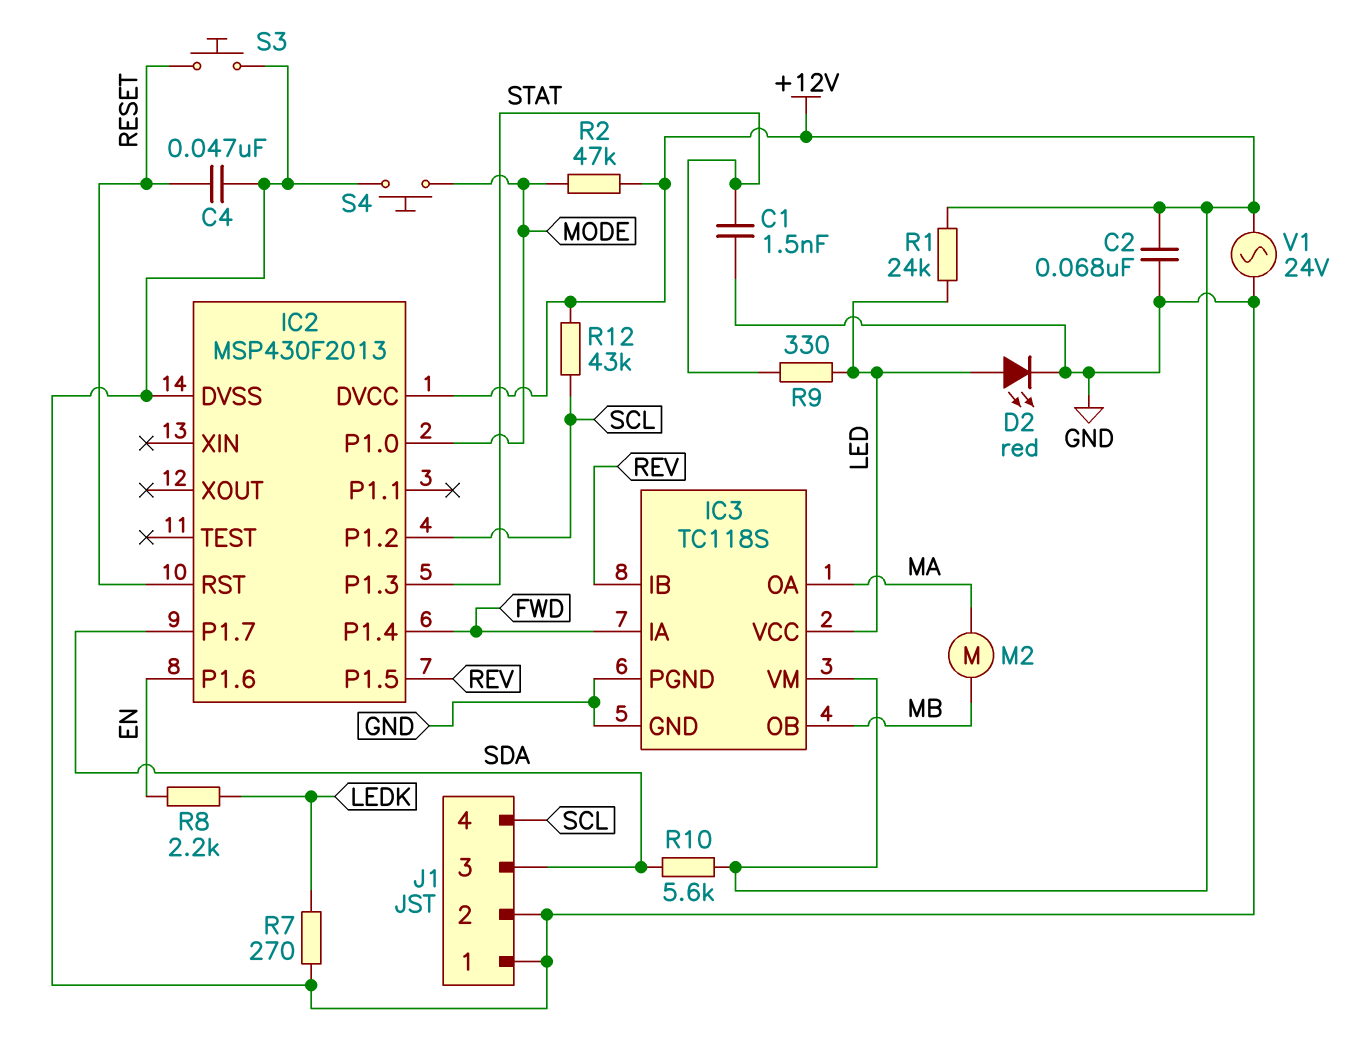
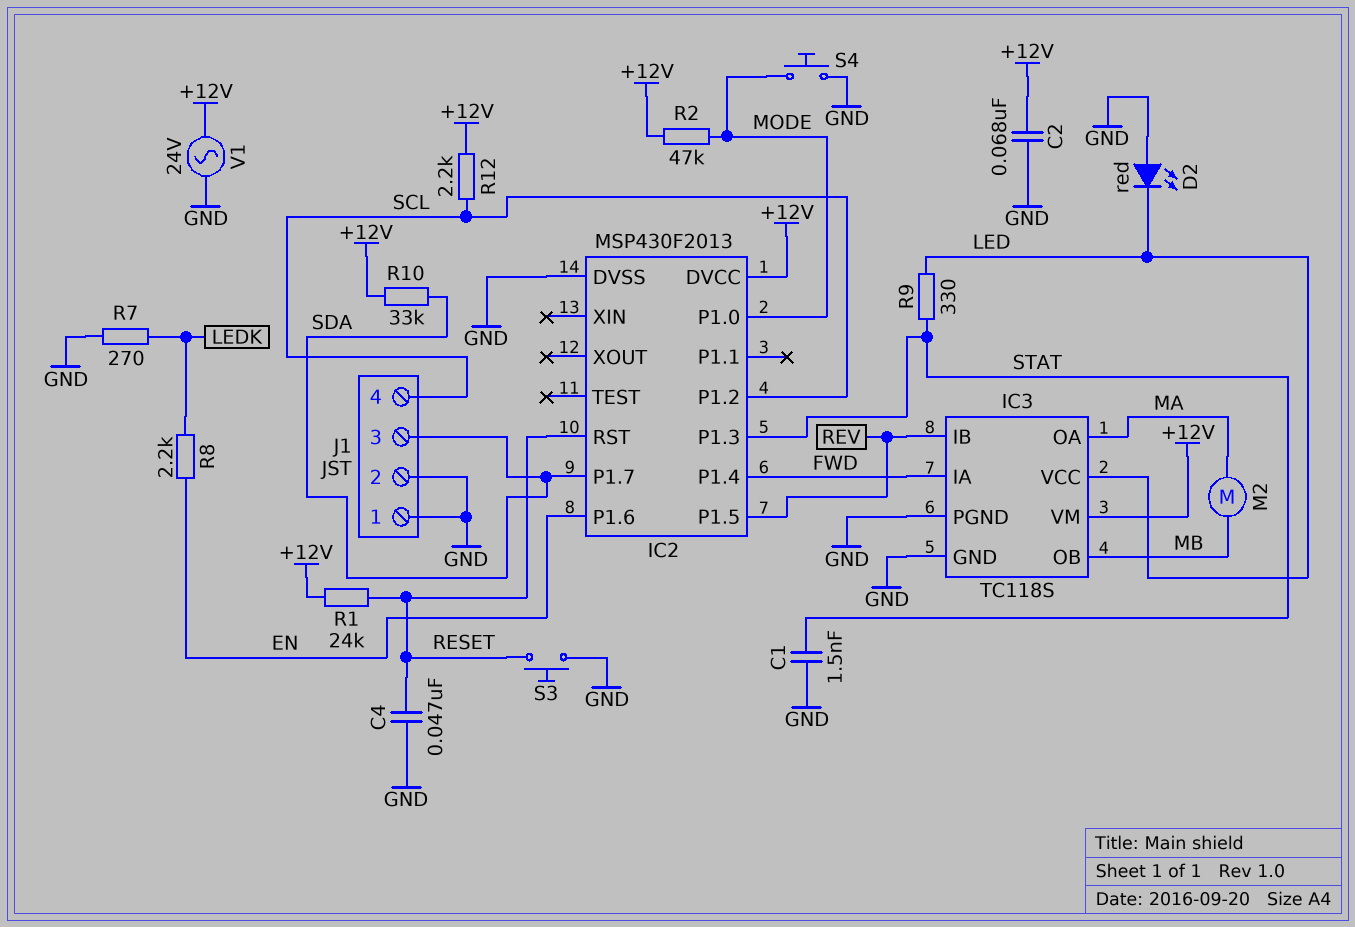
D2: LED red (A LED, K GND) -> LED red (A GND, K LED)
R1: 24k (+12V, LED) -> 24k (+12V, RESET)
R10: 5.6k (+12V, SDA) -> 33k (+12V, SDA)
R12: 43k (+12V, SCL) -> 2.2k (+12V, SCL)

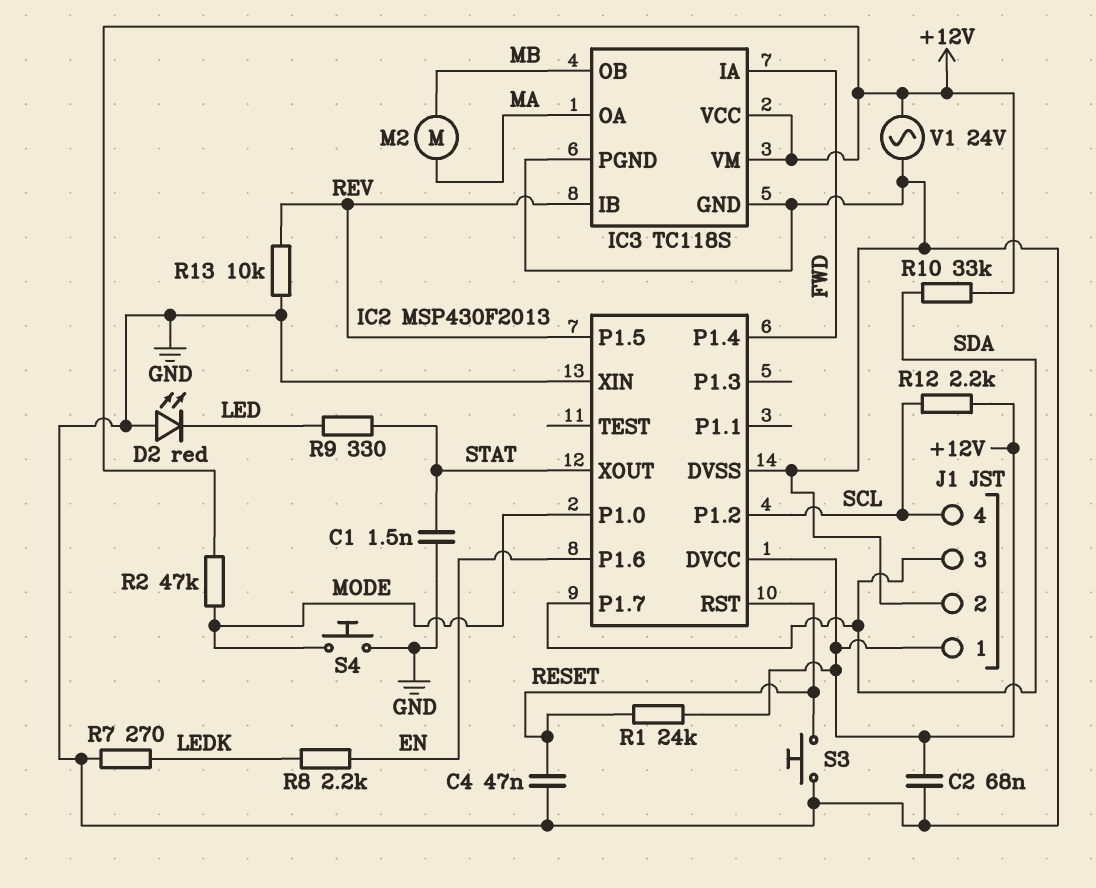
IC2 pin P1.3: STAT -> none
IC2 pin XIN: none -> GND
IC2 pin XOUT: none -> STAT
IC3 pin VCC: LED -> +12V
J1 pin 1: GND -> +12V
R13: none -> 10k (GND, REV)

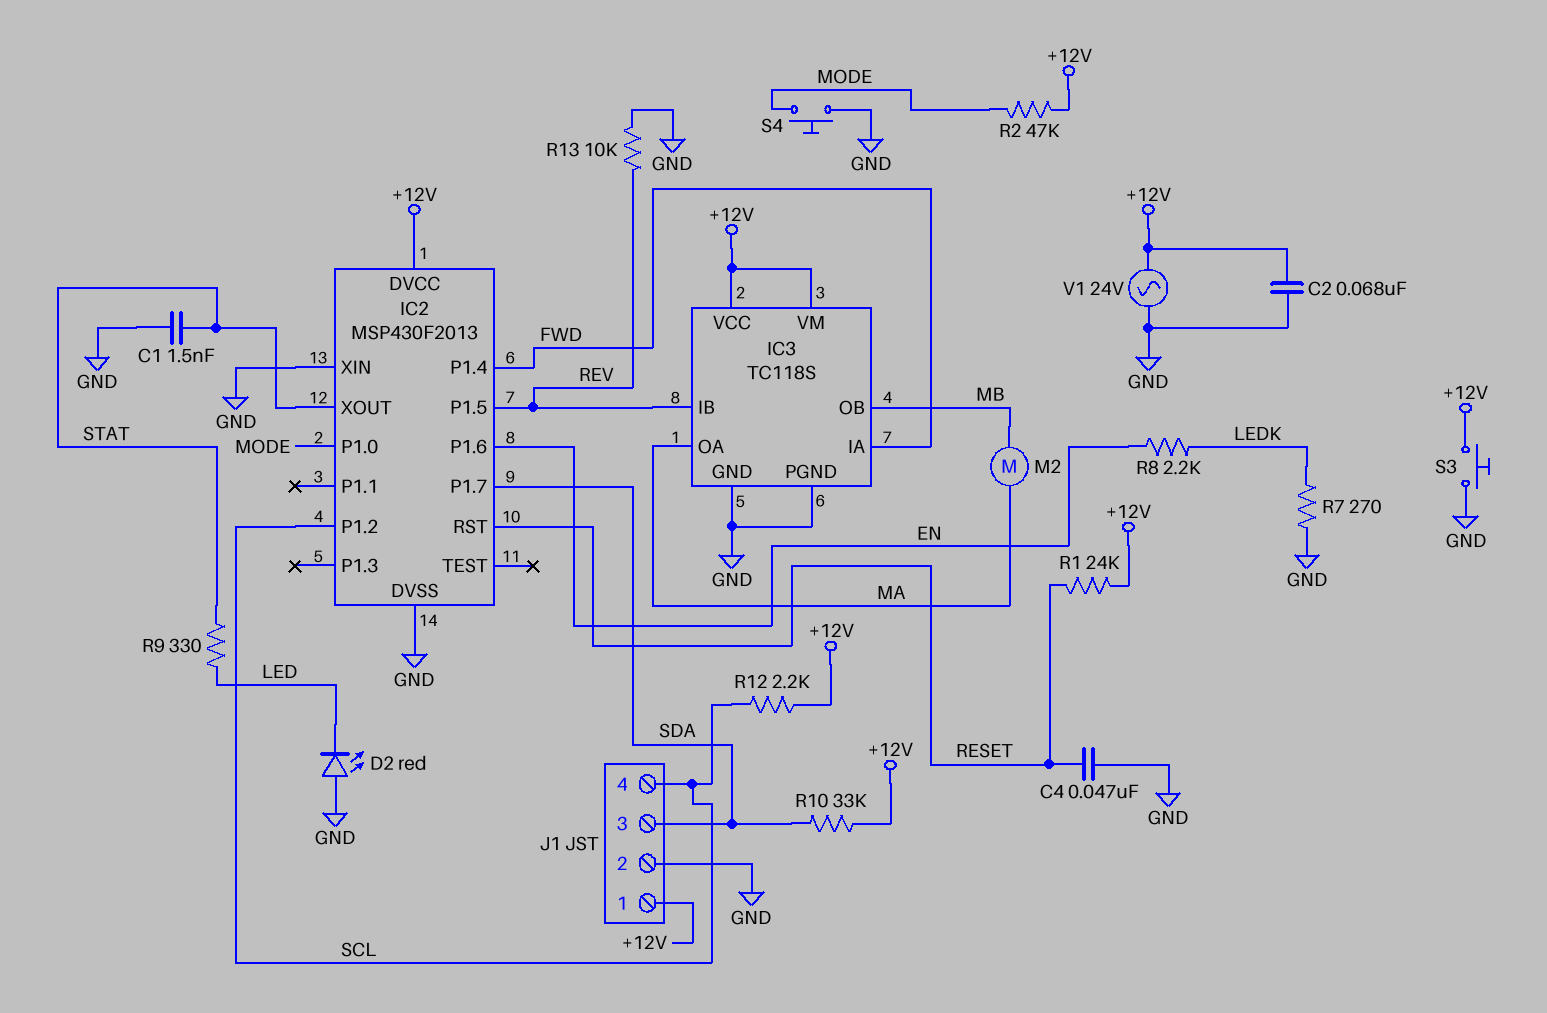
S3: button (GND, RESET) -> button (+12V, GND)

